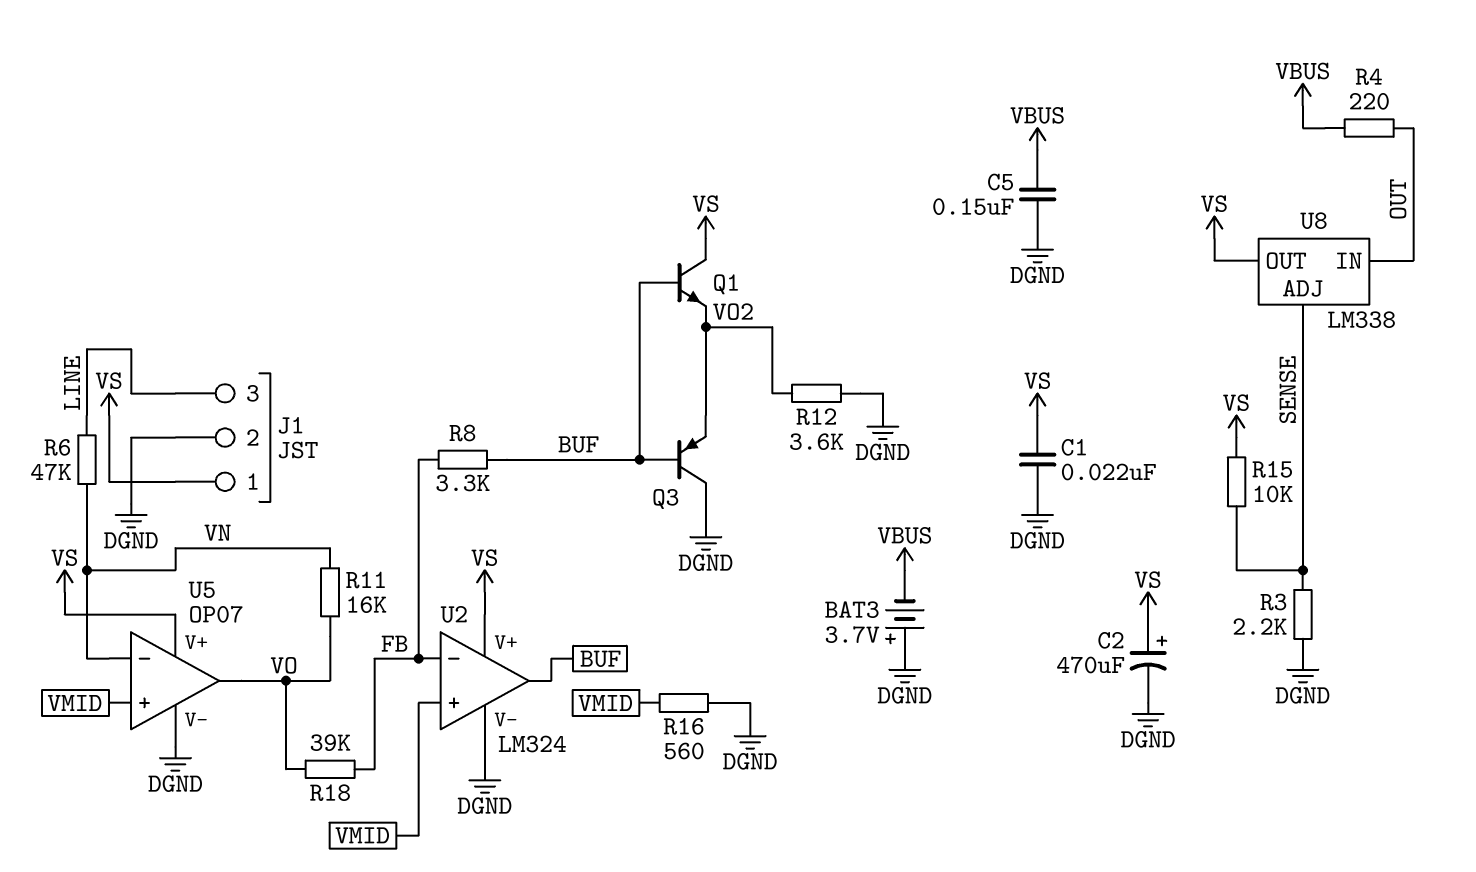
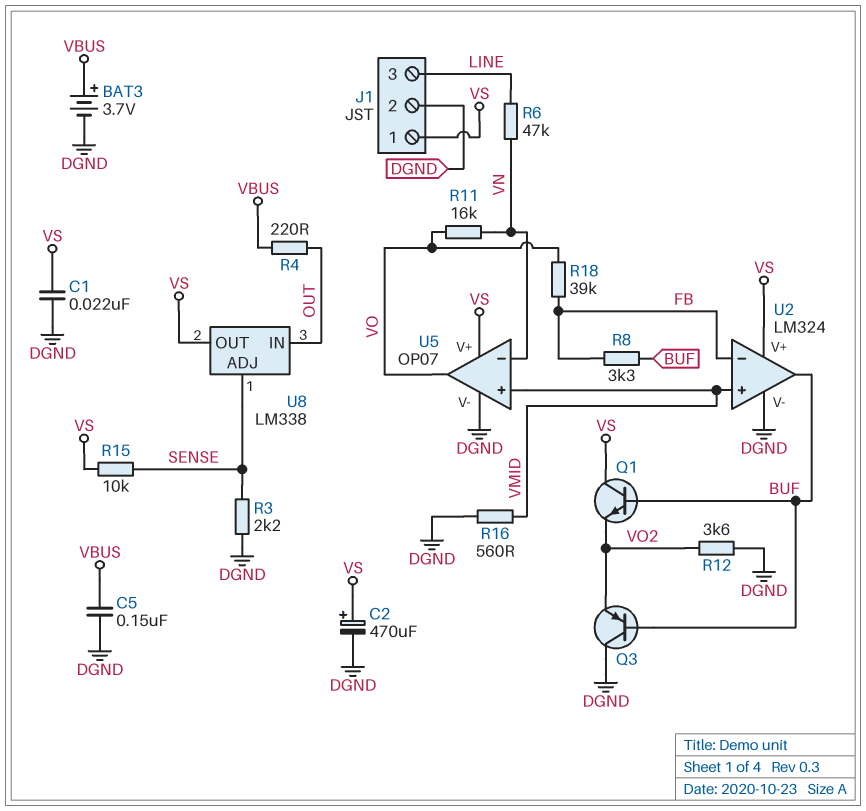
BAT3: 3.7V (plus DGND, minus VBUS) -> 3.7V (plus VBUS, minus DGND)

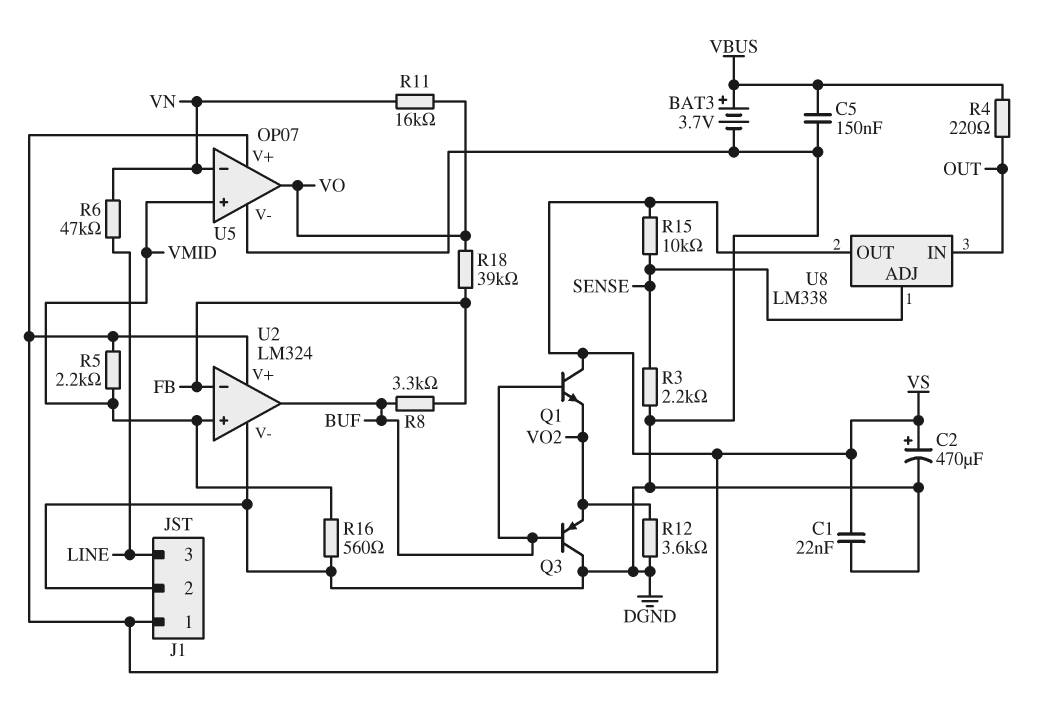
R5: none -> 2.2k (VMID, VS)

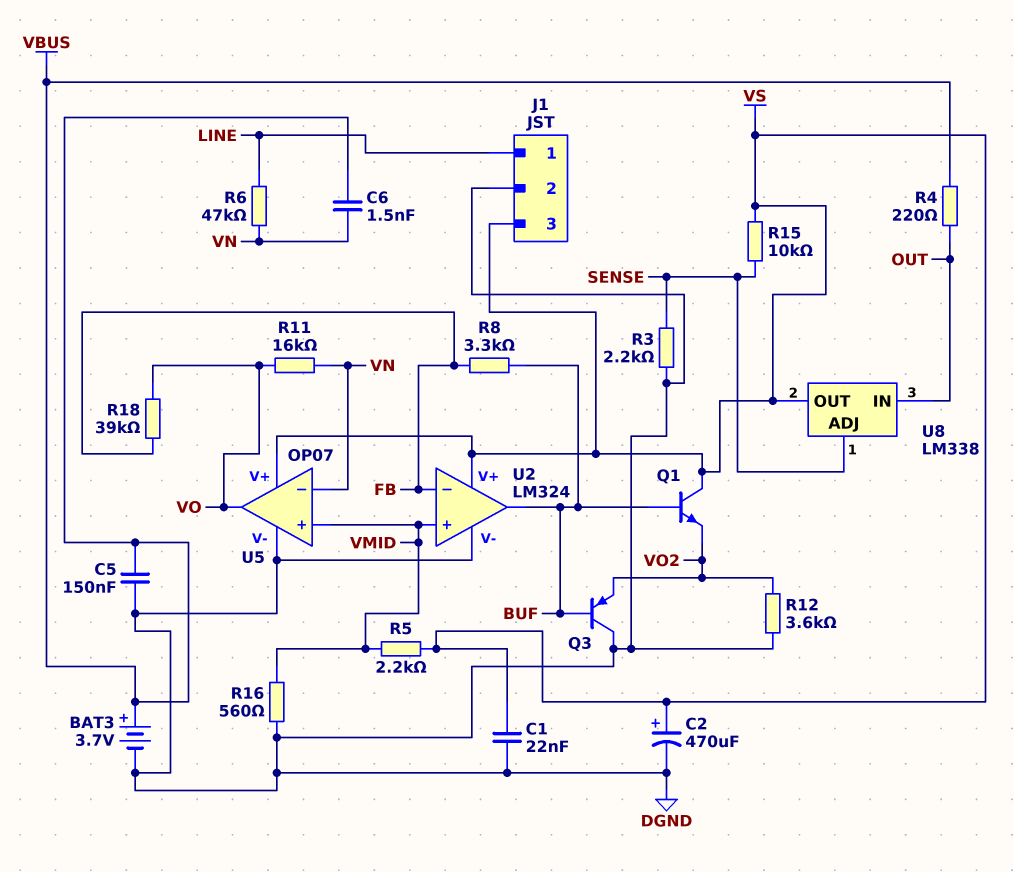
C6: none -> 1.5nF (VBUS, VN)
J1 pin 1: VS -> LINE
J1 pin 3: LINE -> VS

